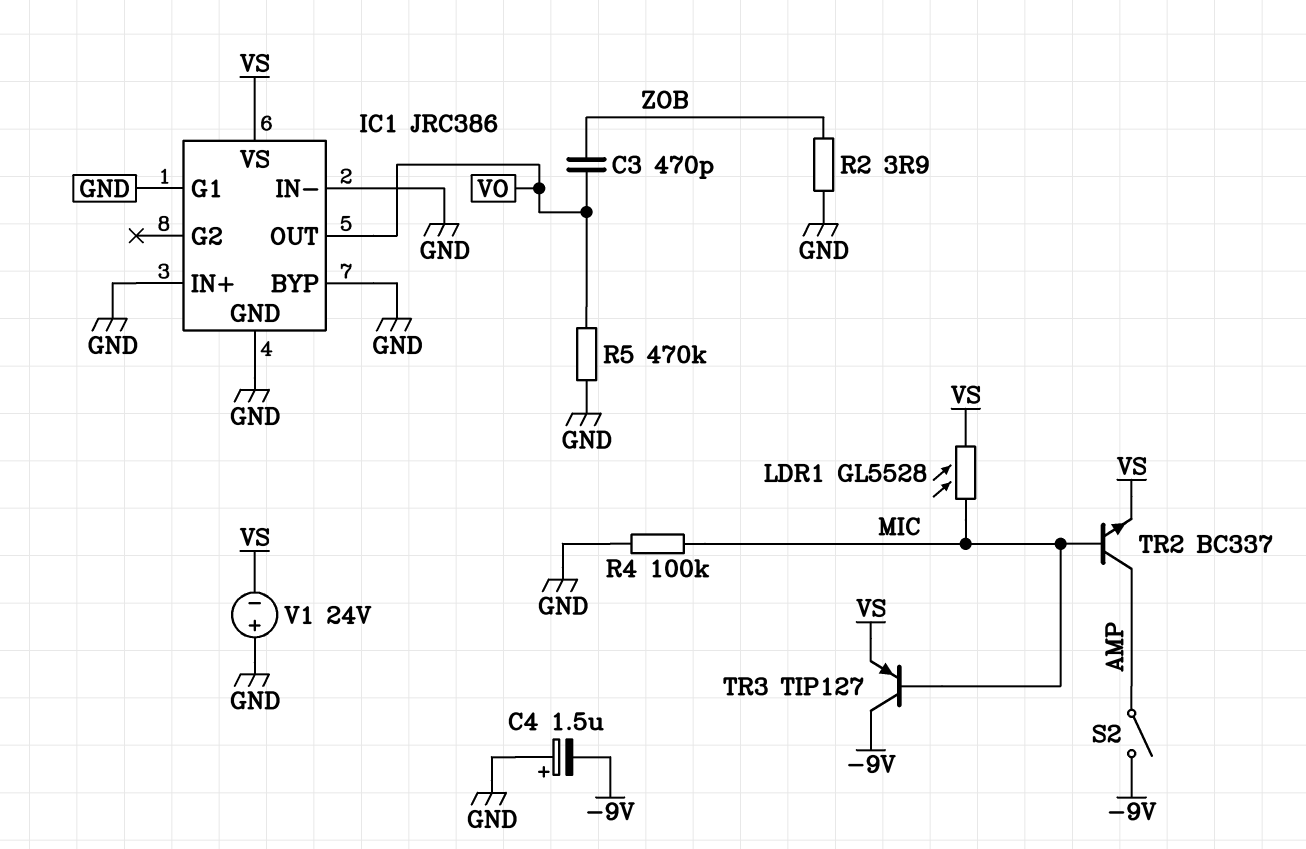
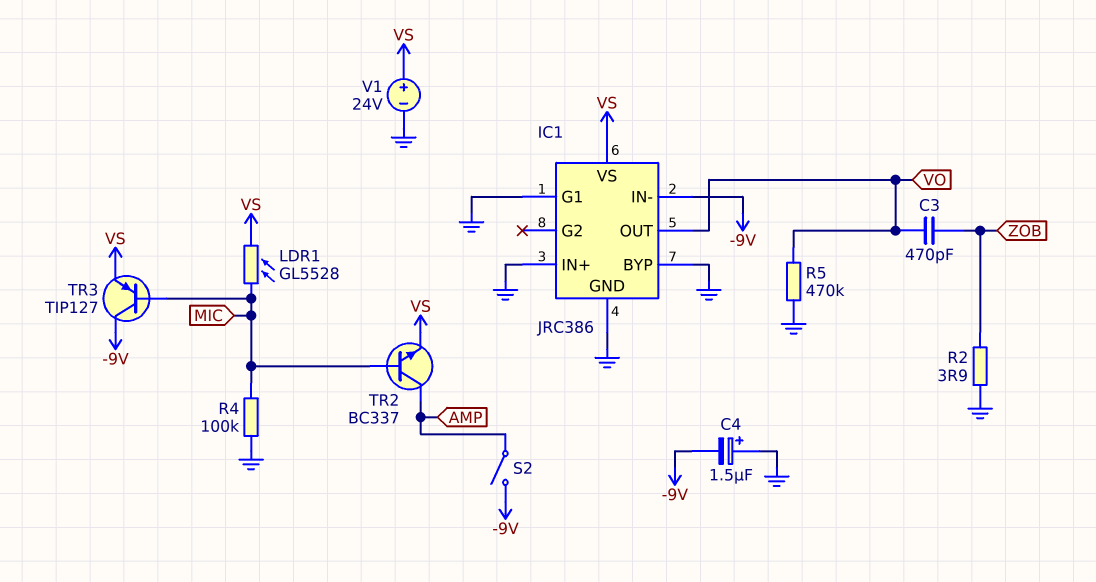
IC1 pin IN-: GND -> -9V
V1: 24V (plus GND, minus VS) -> 24V (plus VS, minus GND)

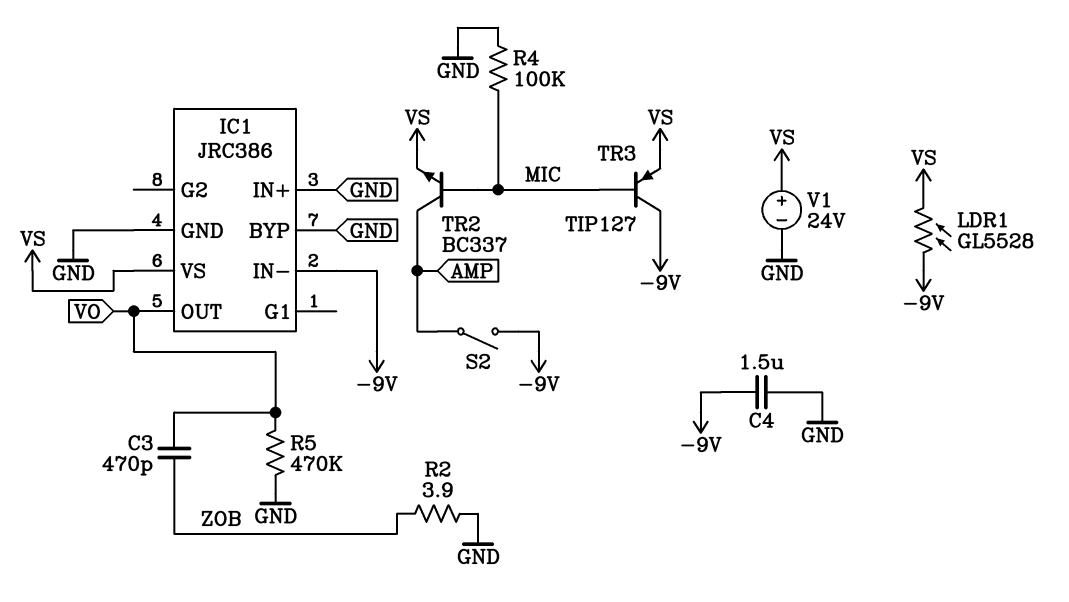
C4: 1.5uF (plus GND, minus -9V) -> 1.5uF (-9V, GND)
IC1 pin G1: GND -> none
LDR1: GL5528 (MIC, VS) -> GL5528 (-9V, VS)

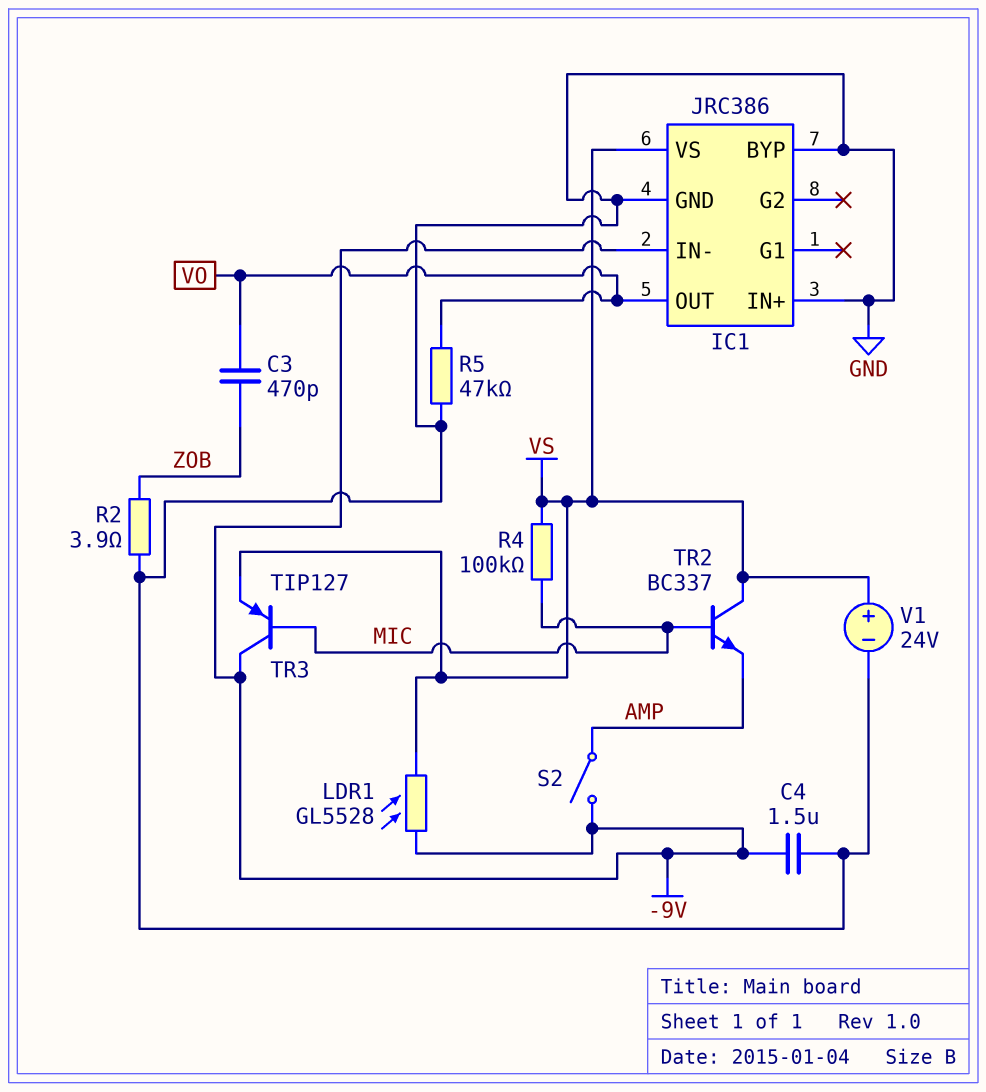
R4: 100k (GND, MIC) -> 100k (MIC, VS)
R5: 470k (GND, VO) -> 47k (GND, VO)
TR2: NPN BC337 (B MIC, C AMP, E VS) -> NPN BC337 (B MIC, C VS, E AMP)

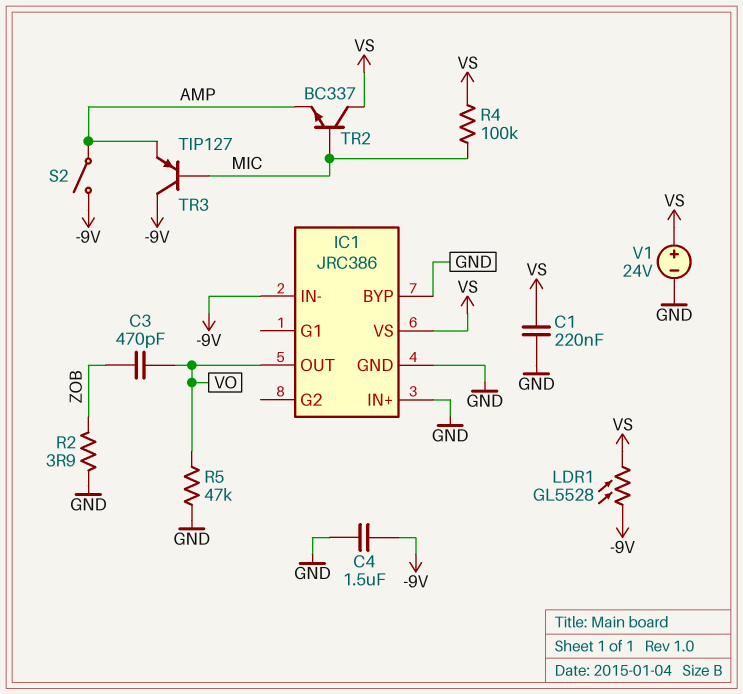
C1: none -> 220nF (GND, VS)
TR3: PNP TIP127 (B MIC, C -9V, E VS) -> PNP TIP127 (B MIC, C -9V, E AMP)

